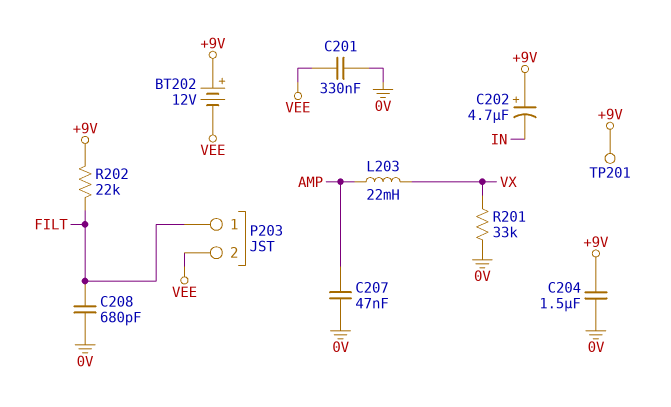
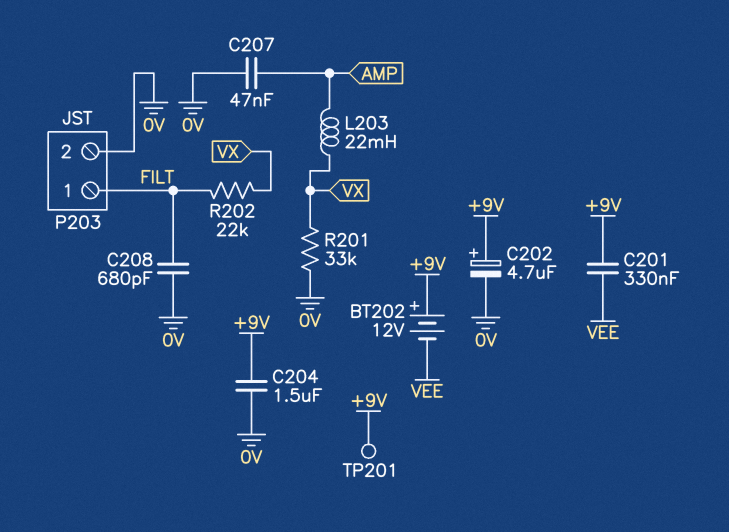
C201: 330nF (0V, VEE) -> 330nF (+9V, VEE)
C202: 4.7uF (plus +9V, minus IN) -> 4.7uF (plus +9V, minus 0V)
P203 pin 2: VEE -> 0V
R202: 22k (+9V, FILT) -> 22k (FILT, VX)

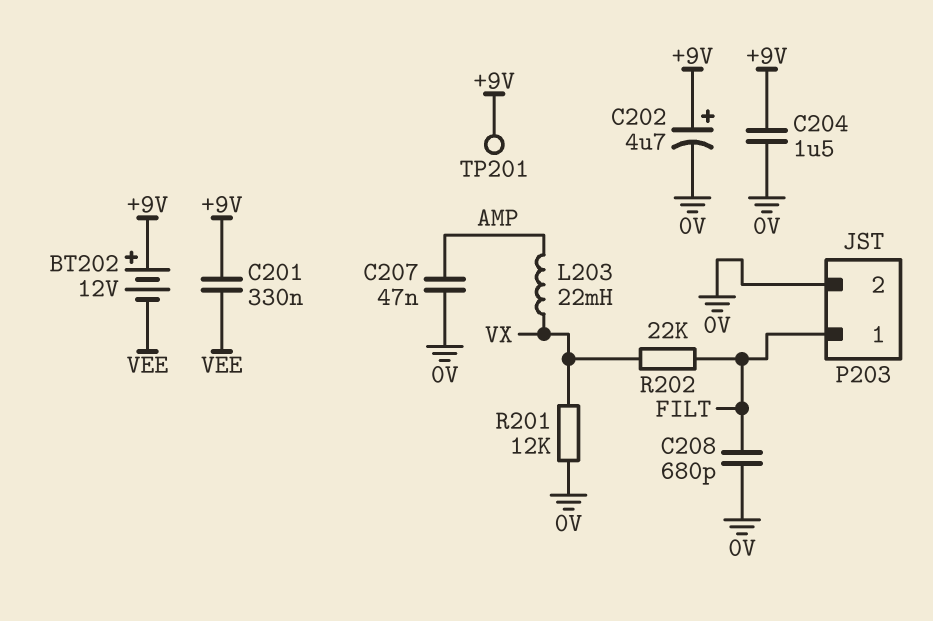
R201: 33k (0V, VX) -> 12k (0V, VX)

